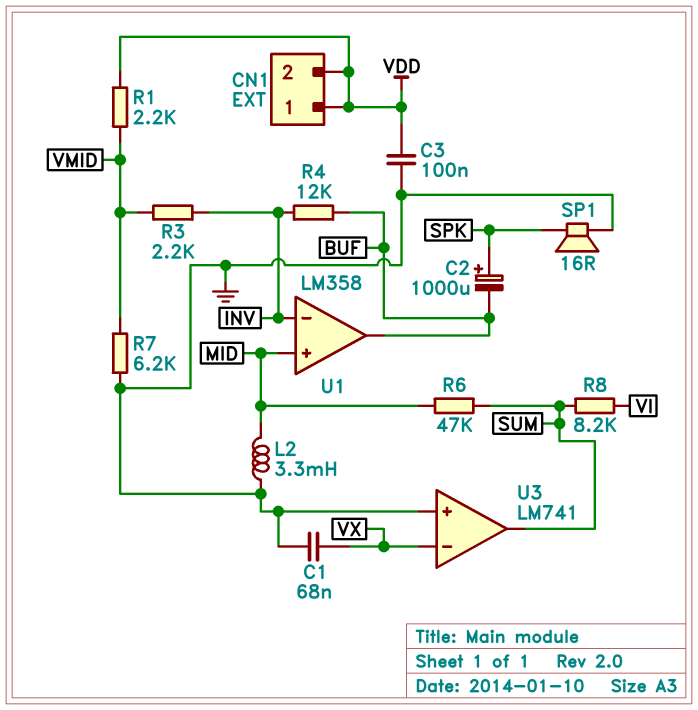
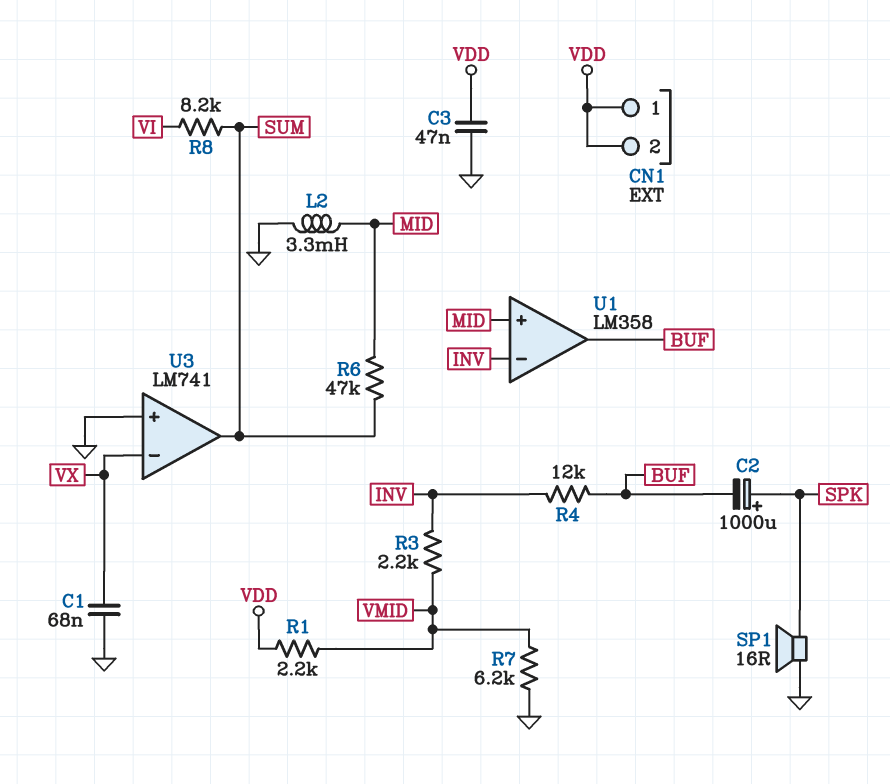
C3: 100nF (GND, VDD) -> 47nF (GND, VDD)

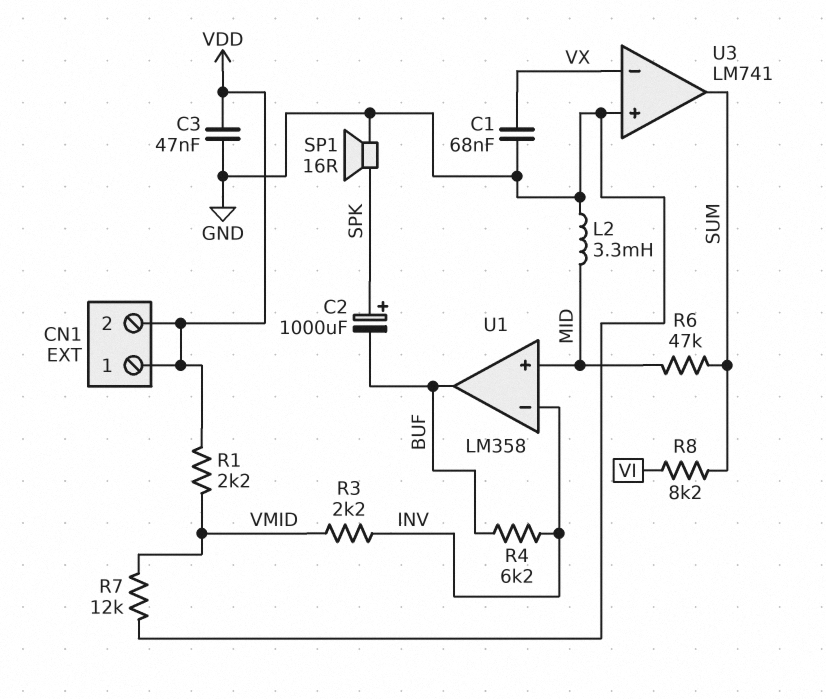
R4: 12k (BUF, INV) -> 6.2k (BUF, INV)
R7: 6.2k (GND, VMID) -> 12k (GND, VMID)

